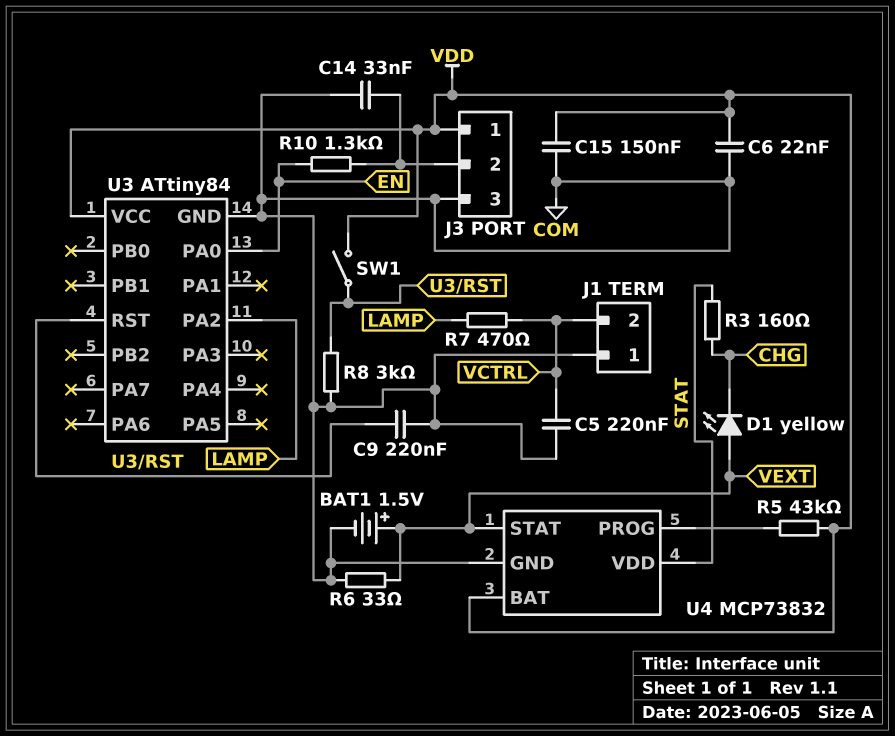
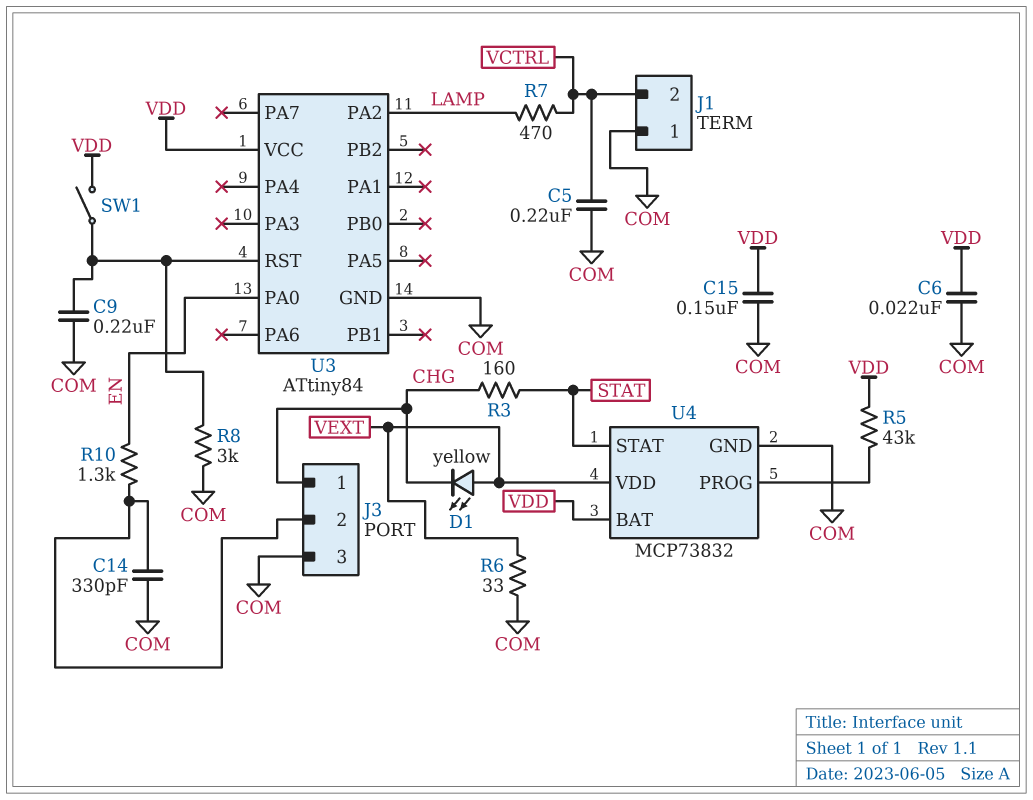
BAT1: 1.5V (plus VEXT, minus COM) -> none
C14: 33nF (COM, J3/2) -> 330pF (COM, J3/2)
J3 pin 1: VDD -> CHG
U4 pin STAT: VEXT -> STAT
U4 pin VDD: STAT -> VEXT

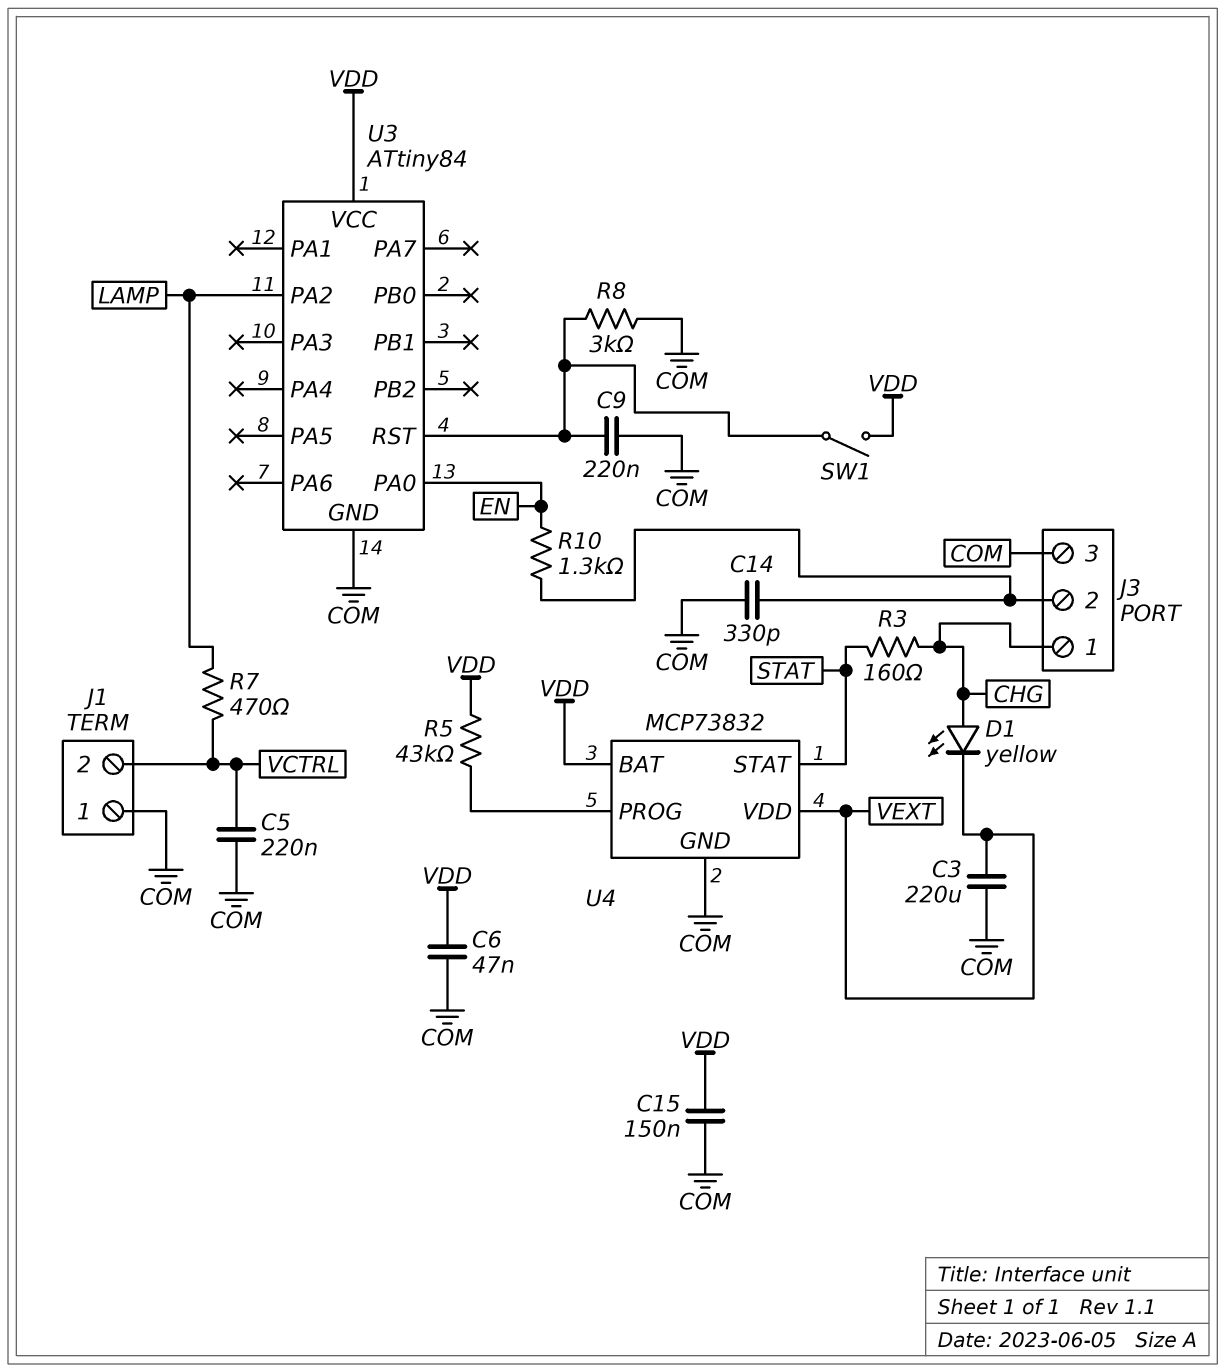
C3: none -> 220uF (COM, VEXT)
C6: 22nF (COM, VDD) -> 47nF (COM, VDD)
D1: LED yellow (A VEXT, K CHG) -> LED yellow (A CHG, K VEXT)
R6: 33 (COM, VEXT) -> none

